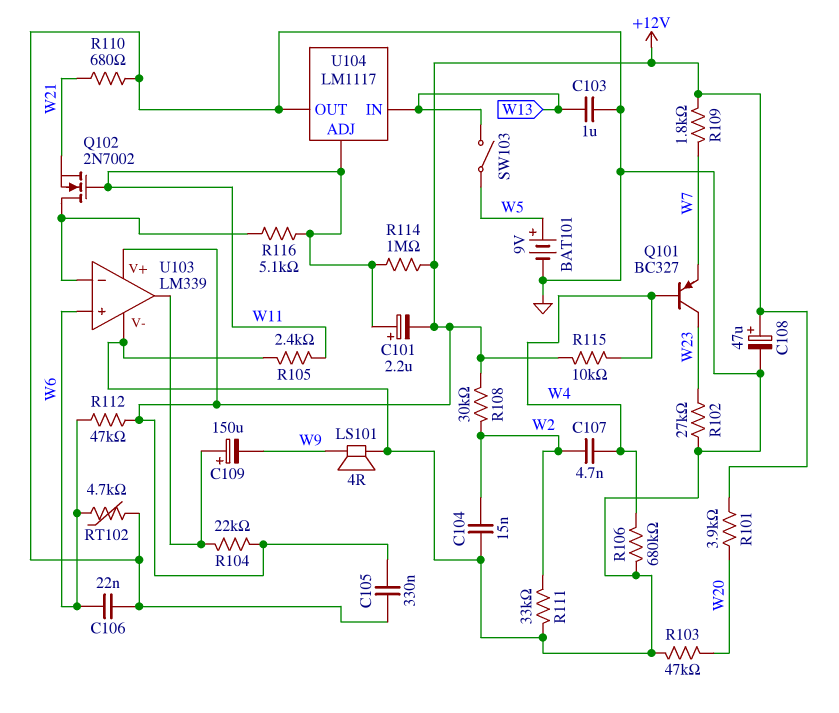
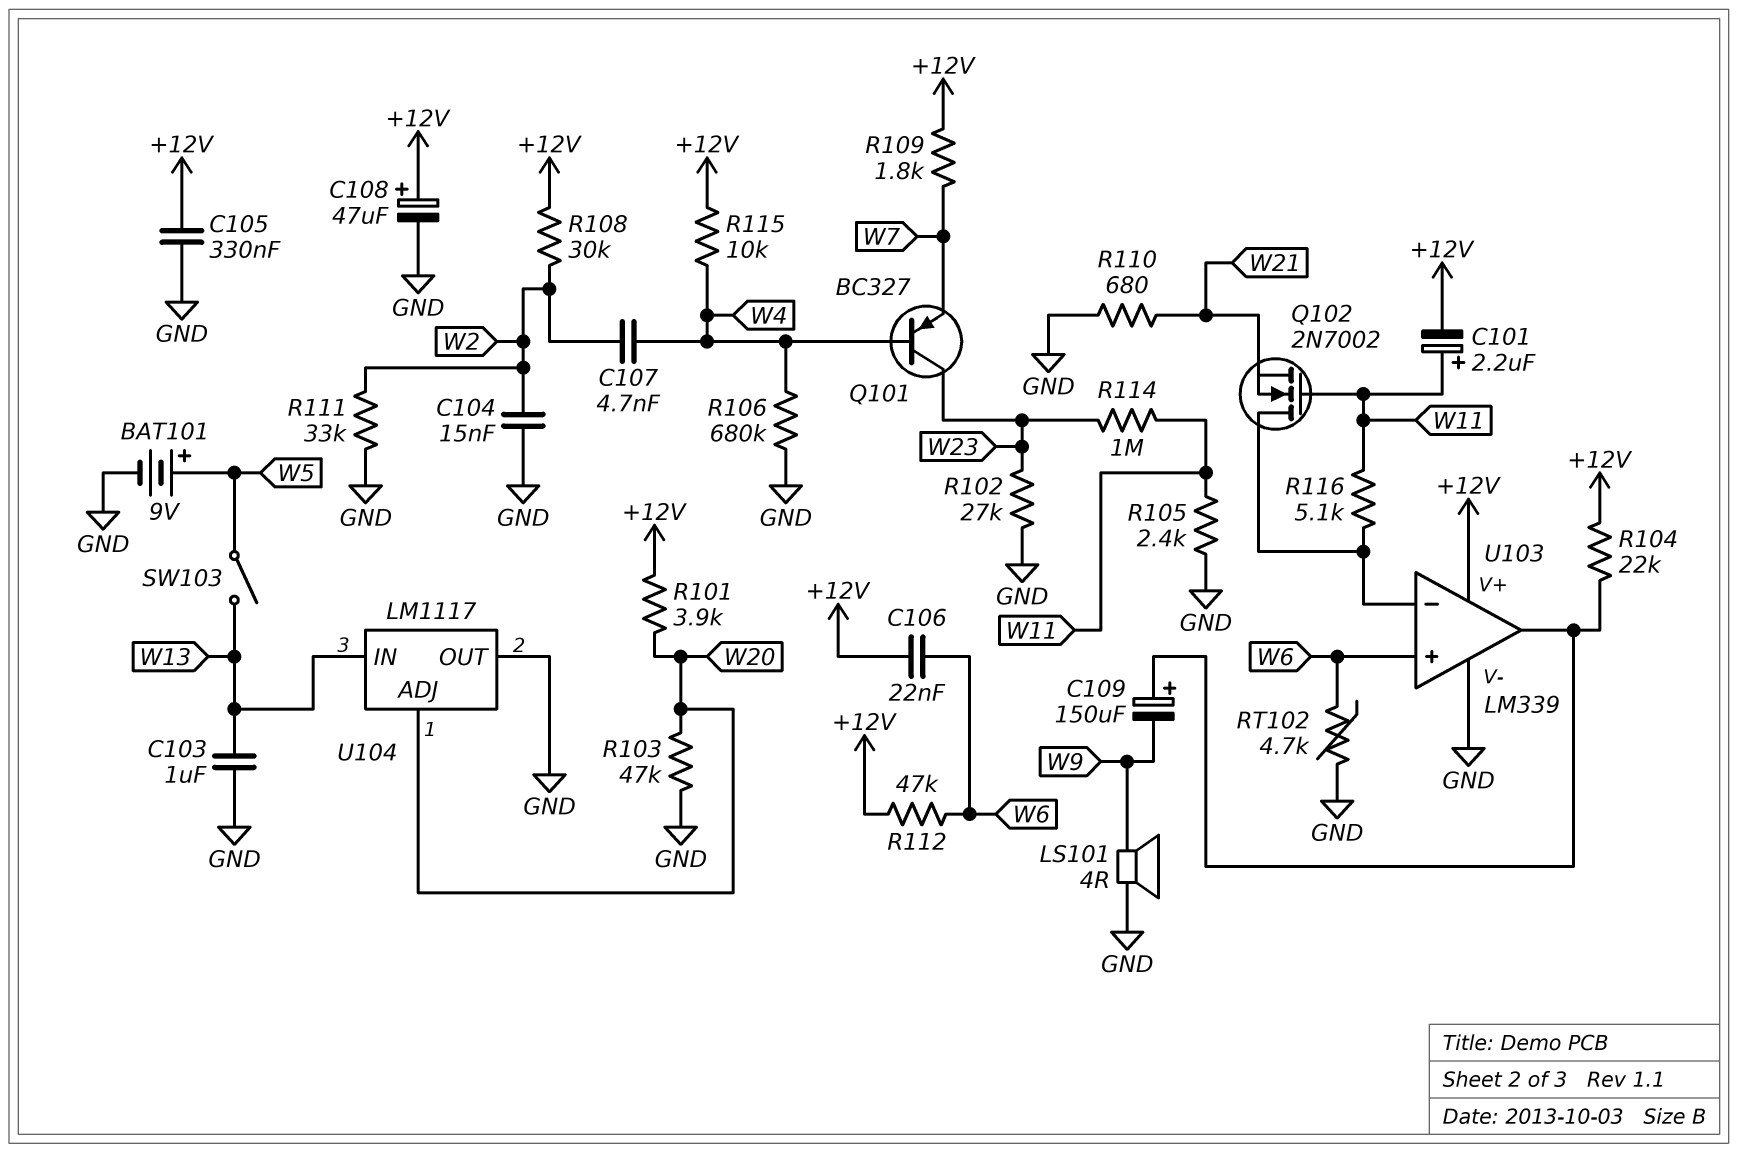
C106: 22nF (GND, W6) -> 22nF (+12V, W6)
R114: 1M (+12V, W11) -> 1M (W11, W23)
U104 pin ADJ: W11 -> W20

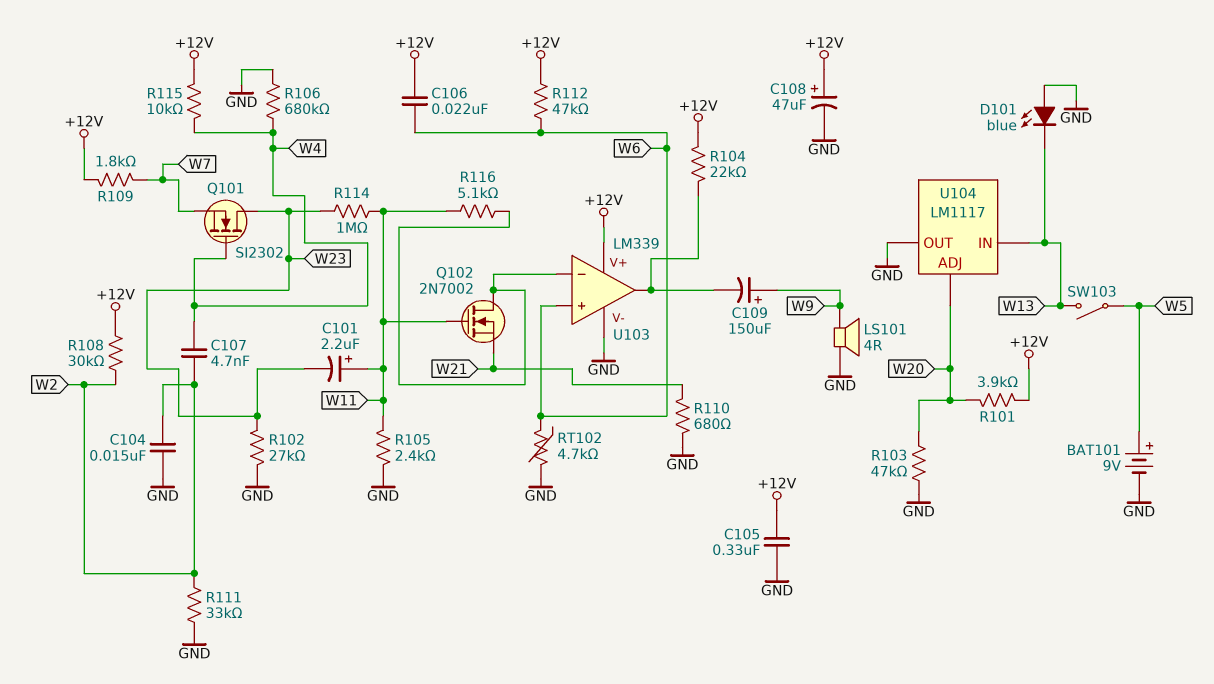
C101: 2.2uF (plus W11, minus +12V) -> 2.2uF (plus W11, minus W23)
C103: 1uF (GND, W13) -> none
C109: 150uF (plus U103/out, minus W9) -> 150uF (plus W9, minus U103/out)
D101: none -> LED blue (A GND, K W13)
Q101: PNP BC327 (B W4, C W23, E W7) -> NMOS SI2302 (G W4, D W23, S W7)

